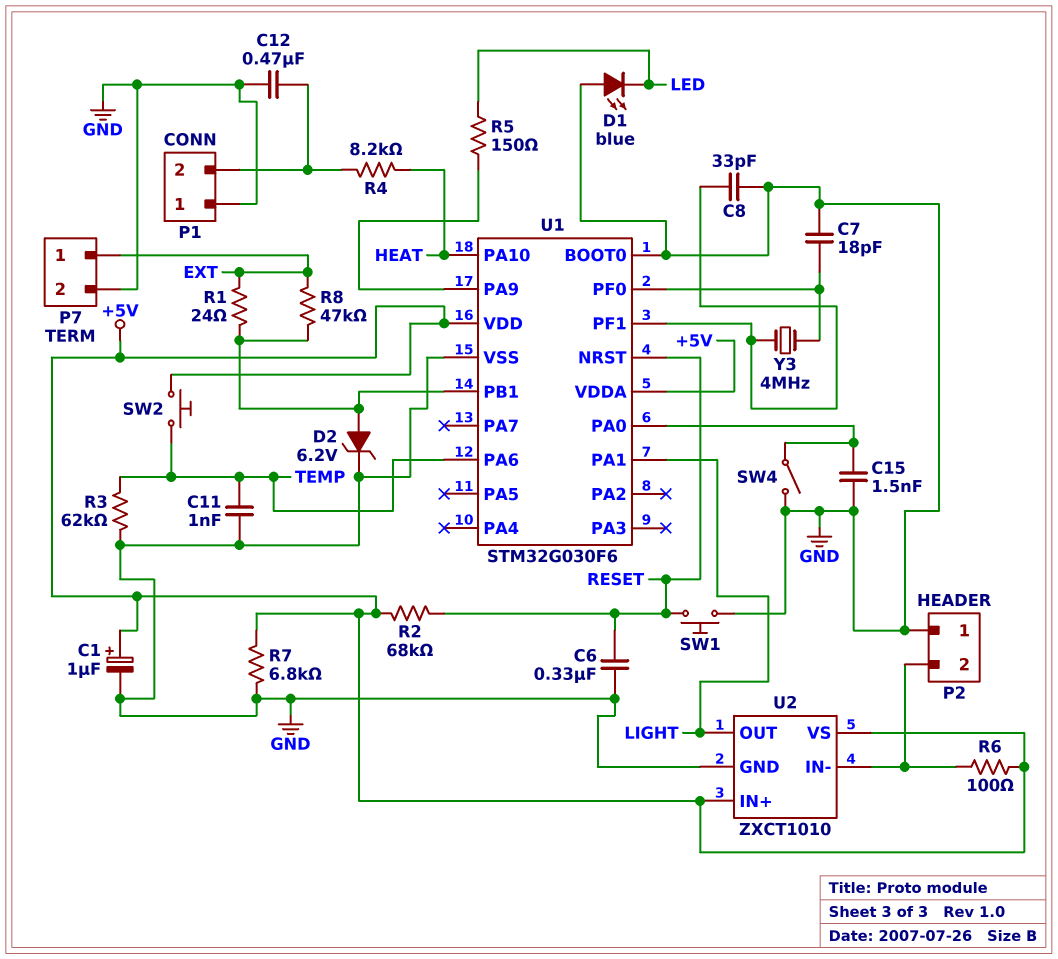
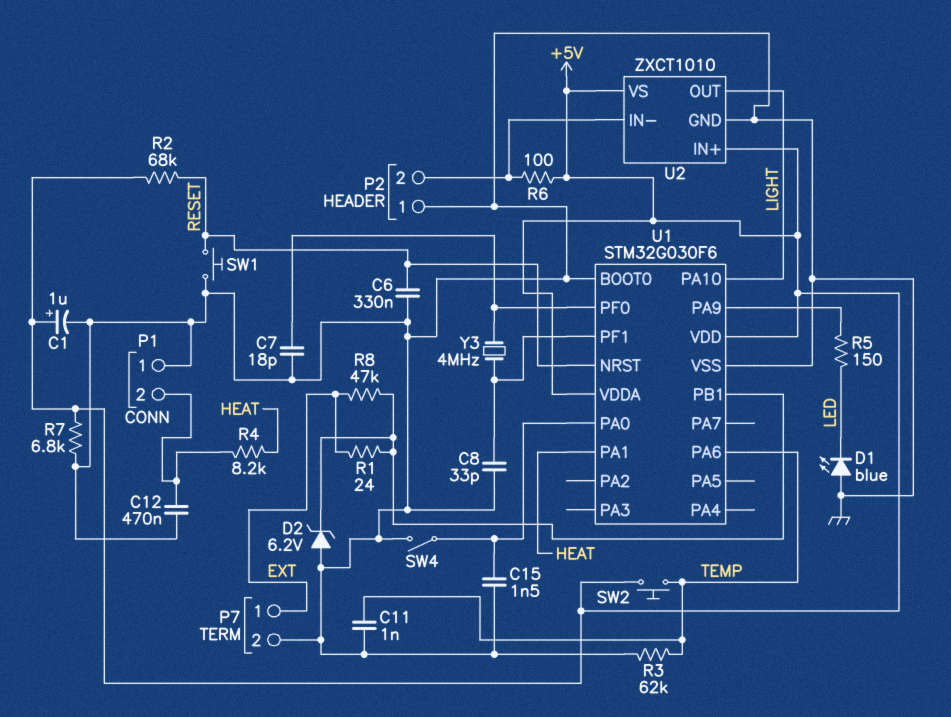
D2: zener 6.2V (A U1/PB1, K GND) -> zener 6.2V (A GND, K U1/PB1)
U1 pin PA1: LIGHT -> HEAT
U1 pin PA10: HEAT -> LIGHT

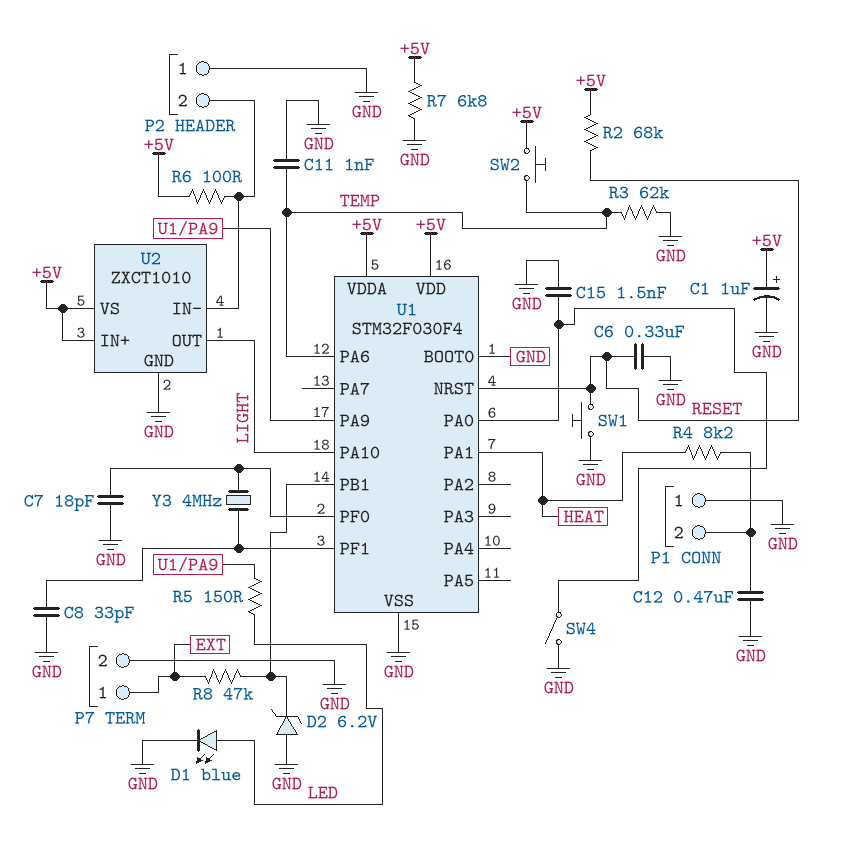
D1: LED blue (A GND, K LED) -> LED blue (A LED, K GND)
R1: 24 (EXT, U1/PB1) -> none
U1: STM32G030F6 -> STM32F030F4

